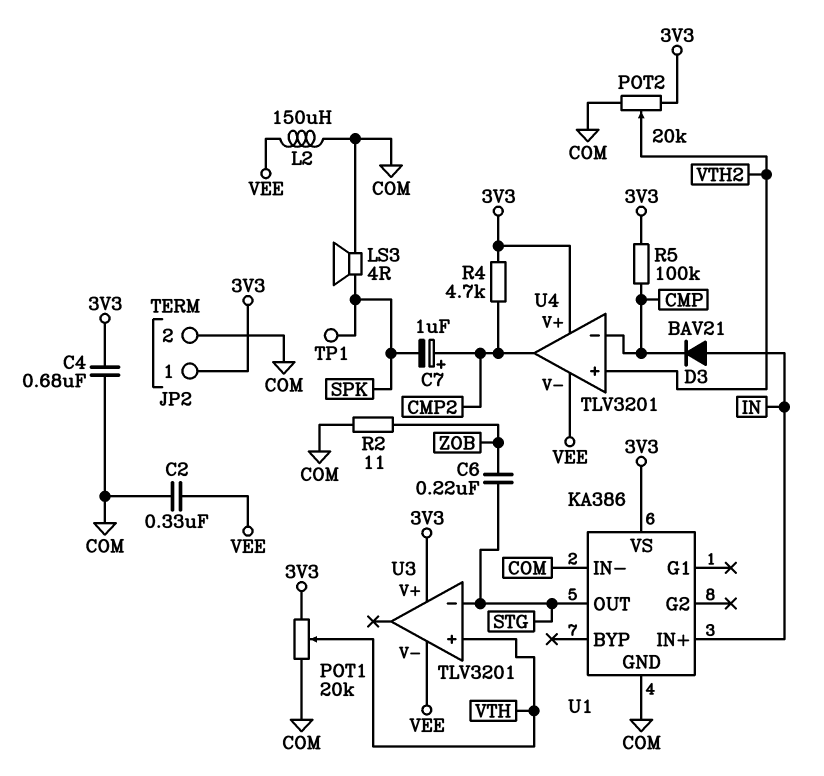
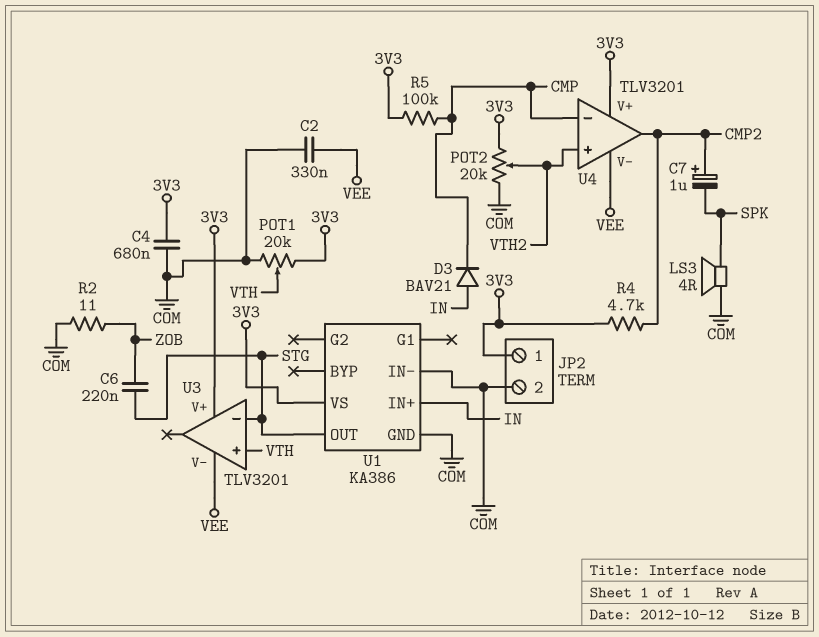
L2: 150uH (COM, VEE) -> none
TP1: test point (SPK) -> none

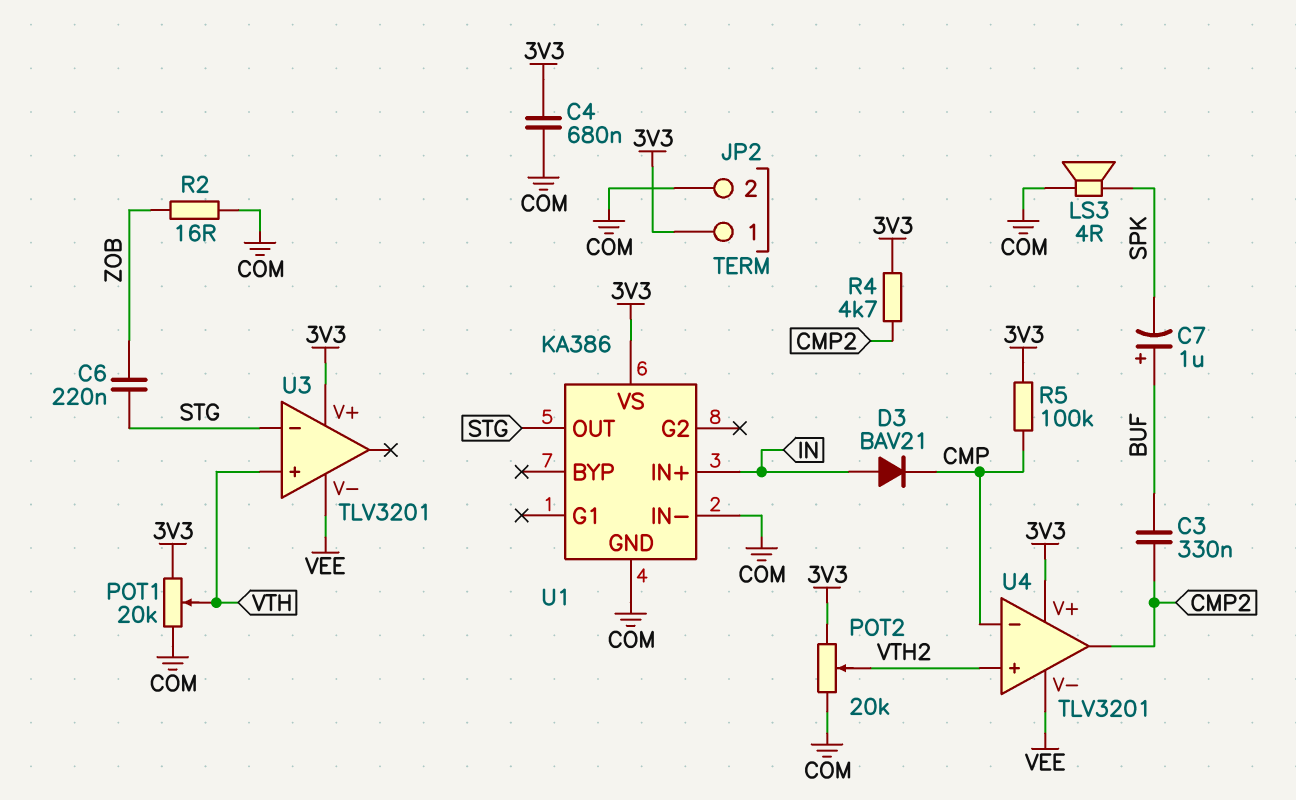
C2: 330nF (COM, VEE) -> none
C3: none -> 330nF (BUF, CMP2)
C7: 1uF (plus CMP2, minus SPK) -> 1uF (plus BUF, minus SPK)
R2: 11 (COM, ZOB) -> 16 (COM, ZOB)

